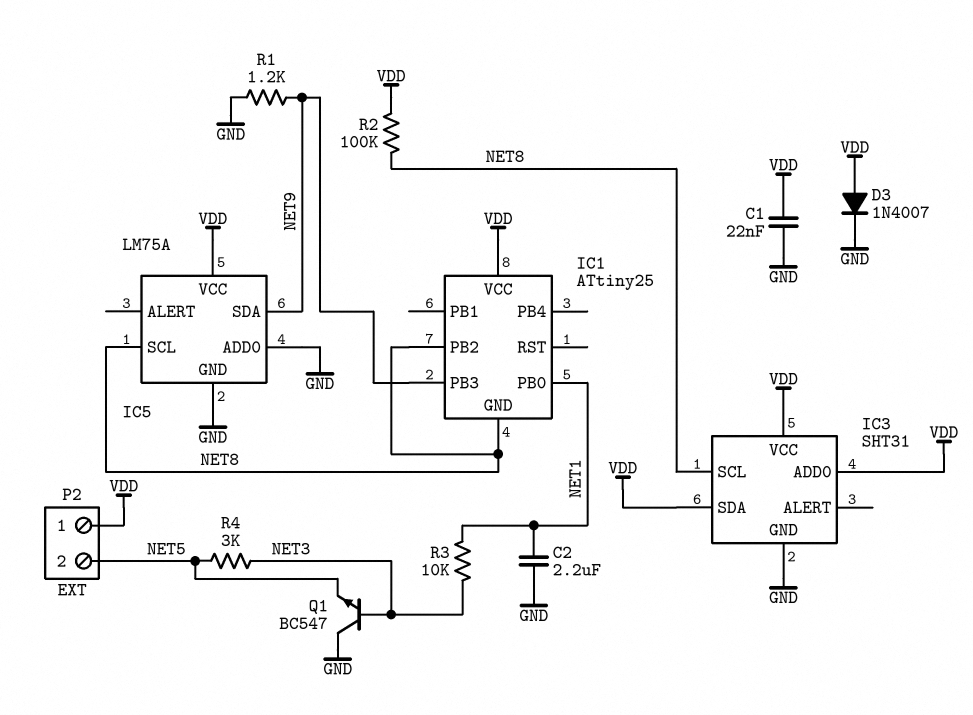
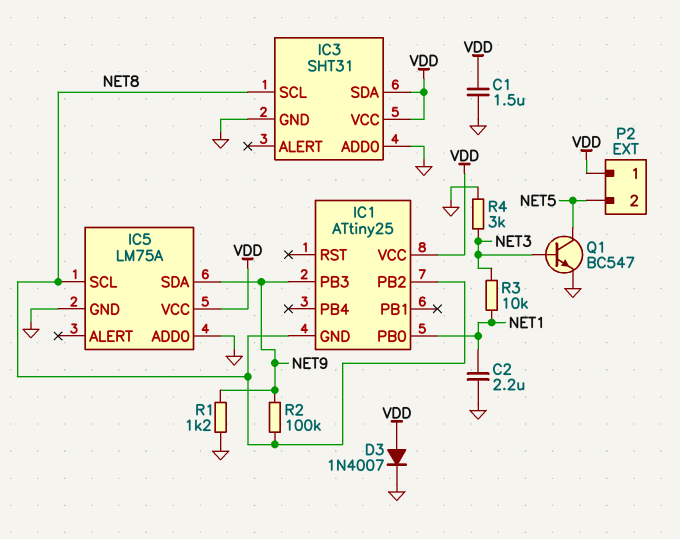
C1: 22nF (GND, VDD) -> 1.5uF (GND, VDD)
IC3 pin ADD0: VDD -> GND
Q1: NPN BC547 (B NET3, C GND, E NET5) -> NPN BC547 (B NET3, C NET5, E GND)
R2: 100k (NET8, VDD) -> 100k (NET8, NET9)
R4: 3k (NET3, NET5) -> 3k (GND, NET3)

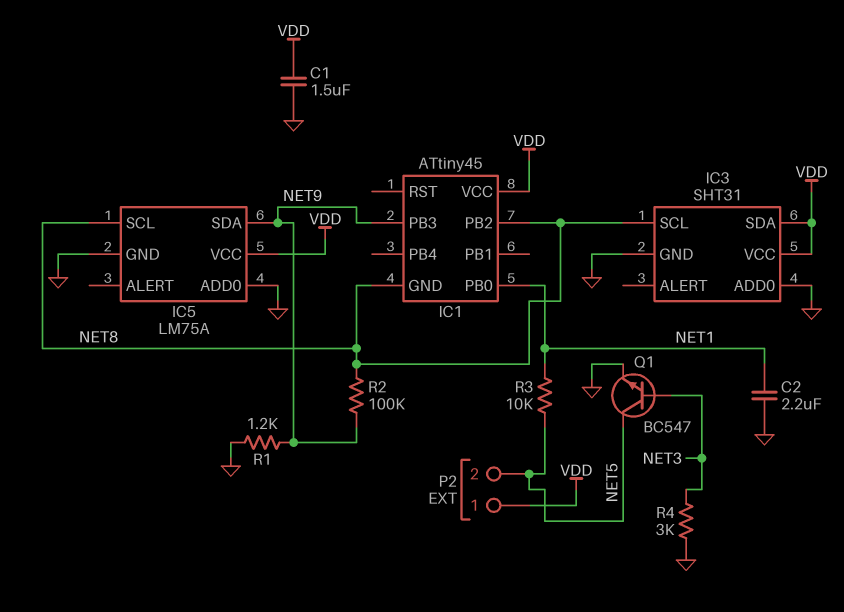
D3: diode 1N4007 (A VDD, K GND) -> none
IC1: ATtiny25 -> ATtiny45
R3: 10k (NET1, NET3) -> 10k (NET1, NET5)

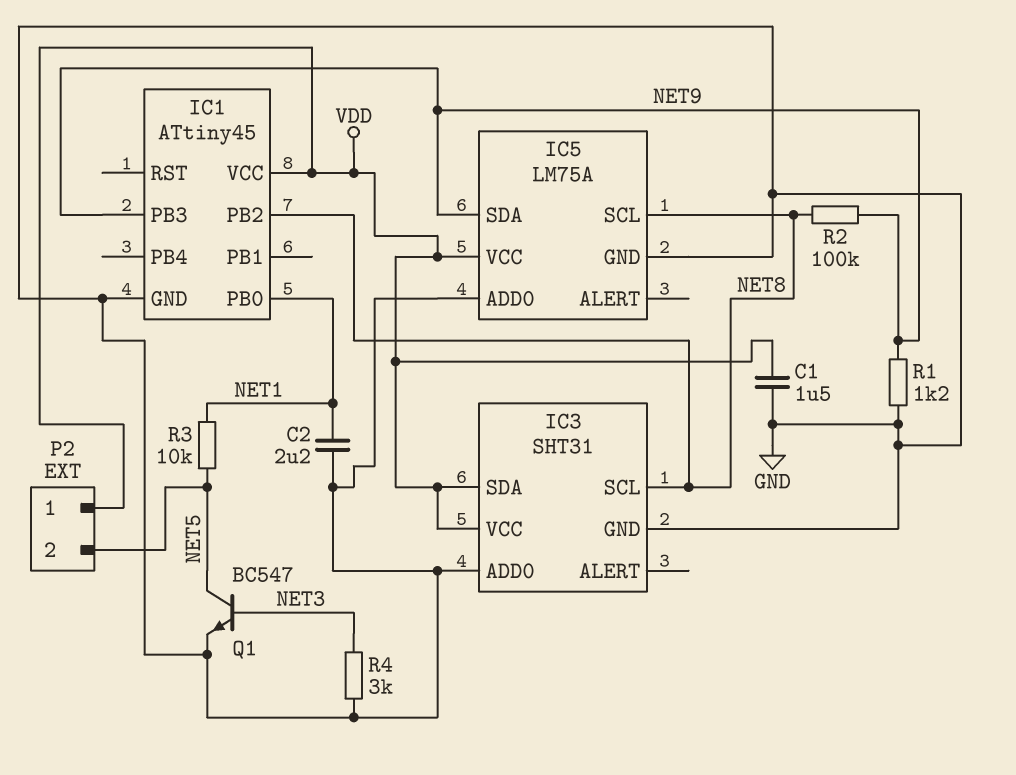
IC1 pin GND: NET8 -> GND

